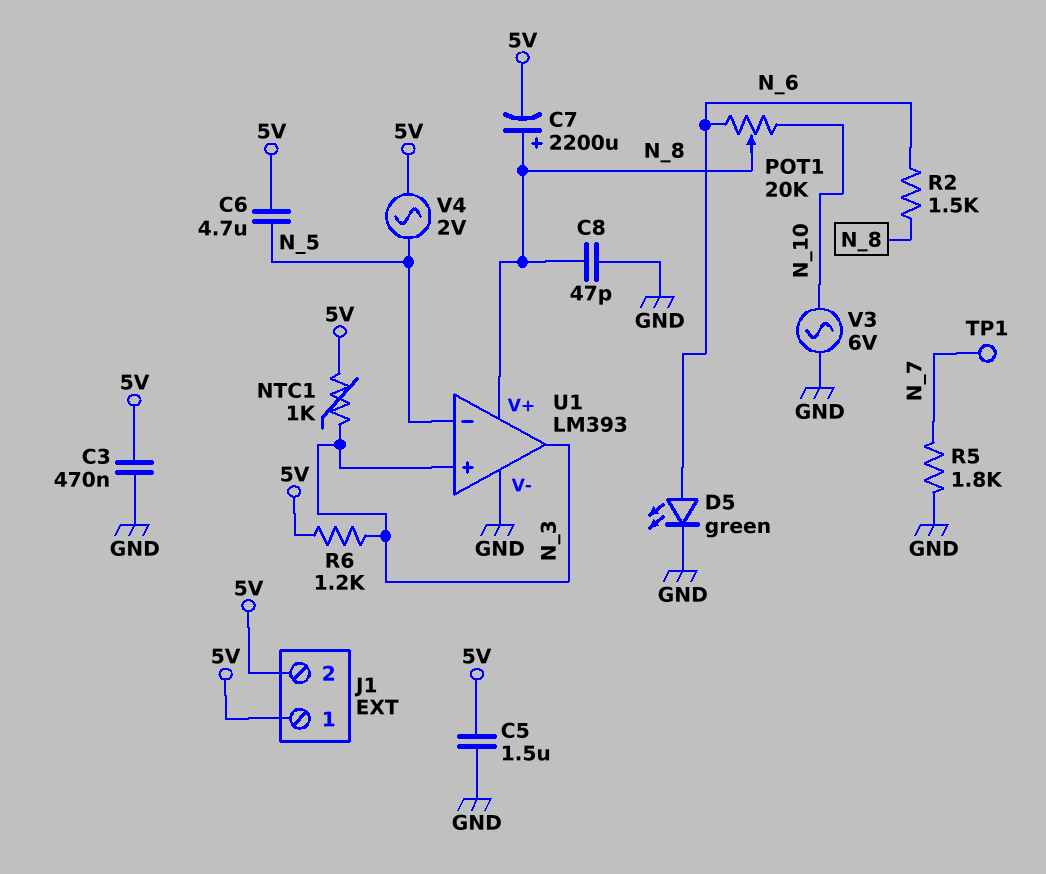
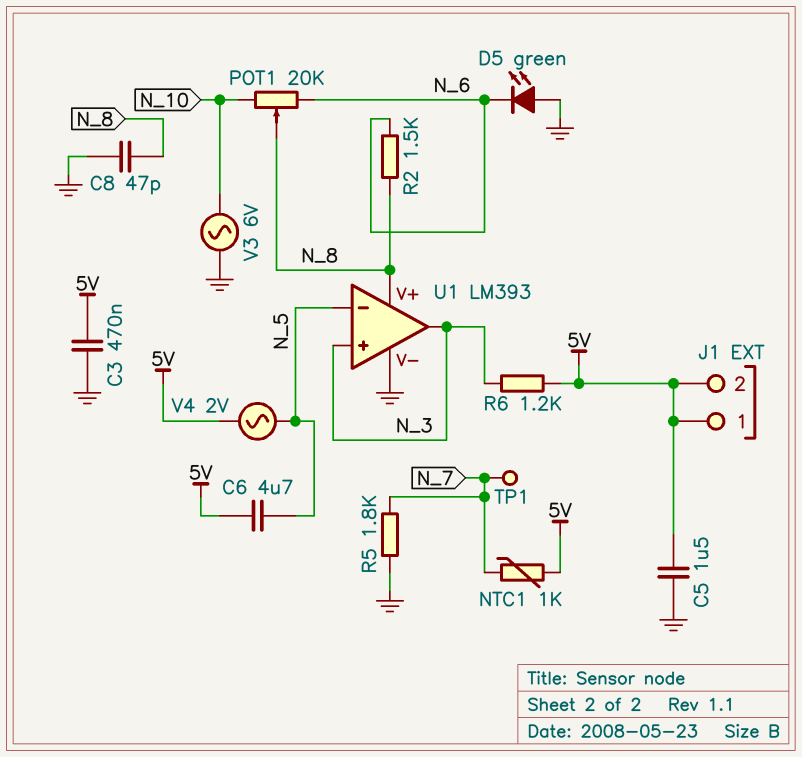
C7: 2200uF (plus N_8, minus 5V) -> none
D5: LED green (A N_6, K GND) -> LED green (A GND, K N_6)
NTC1: 1k (5V, N_3) -> 1k (5V, N_7)

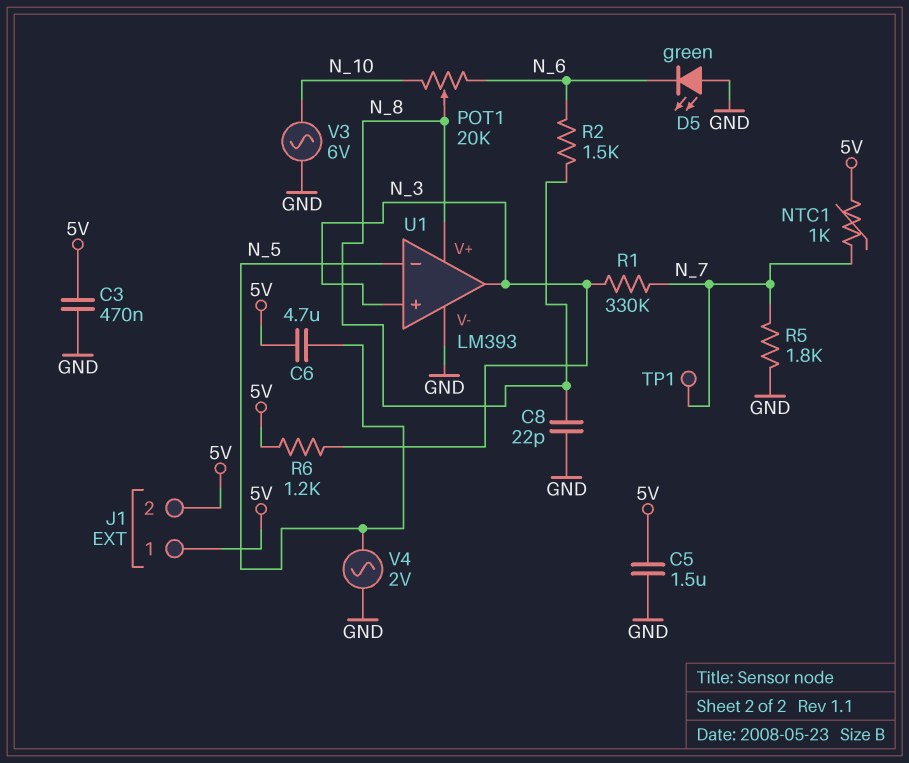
C8: 47pF (GND, N_8) -> 22pF (GND, N_8)
R1: none -> 330k (N_3, N_7)
V4: AC 2V (5V, N_5) -> AC 2V (GND, N_5)

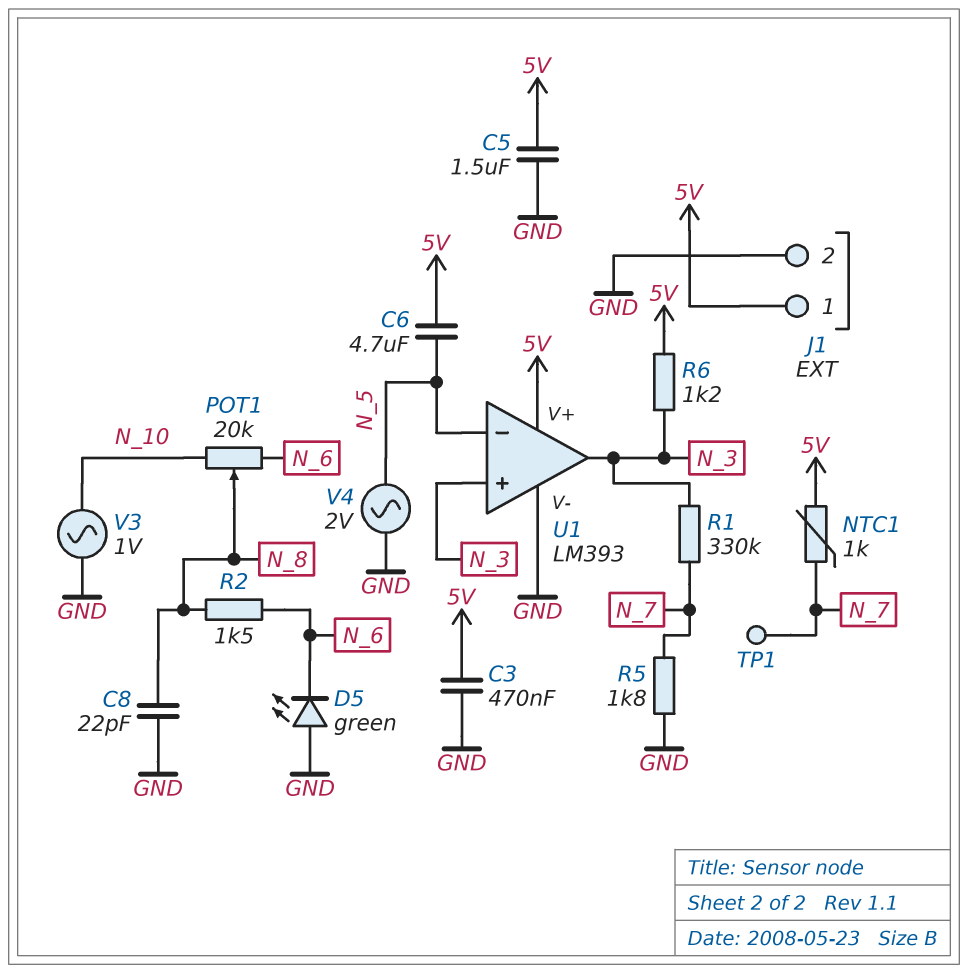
J1 pin 2: 5V -> GND
U1 pin V+: N_8 -> 5V
V3: AC 6V (GND, N_10) -> AC 1V (GND, N_10)

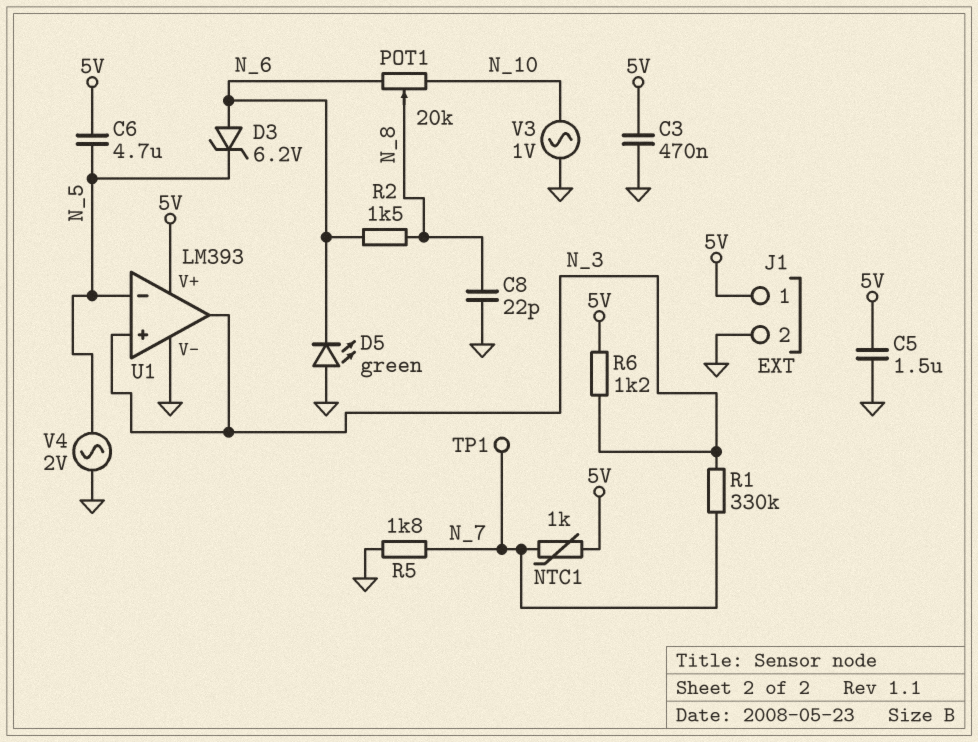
D3: none -> zener 6.2V (A N_6, K N_5)

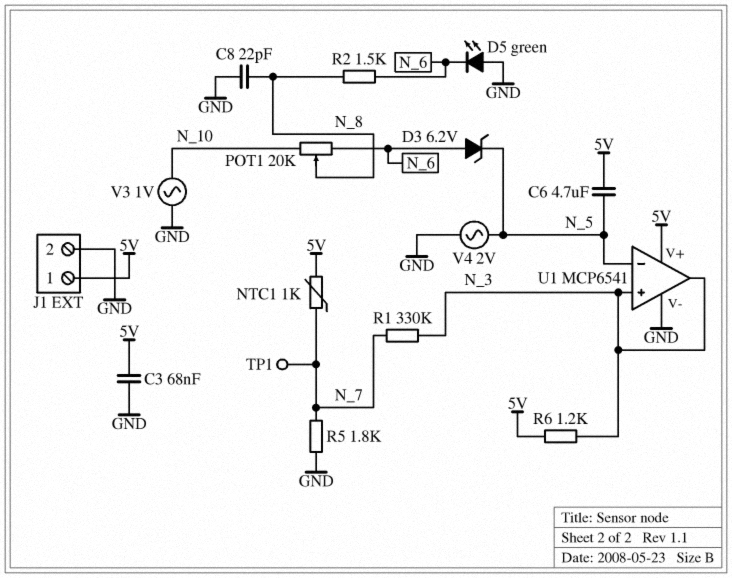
C3: 470nF (5V, GND) -> 68nF (5V, GND)
C5: 1.5uF (5V, GND) -> none
U1: LM393 -> MCP6541

